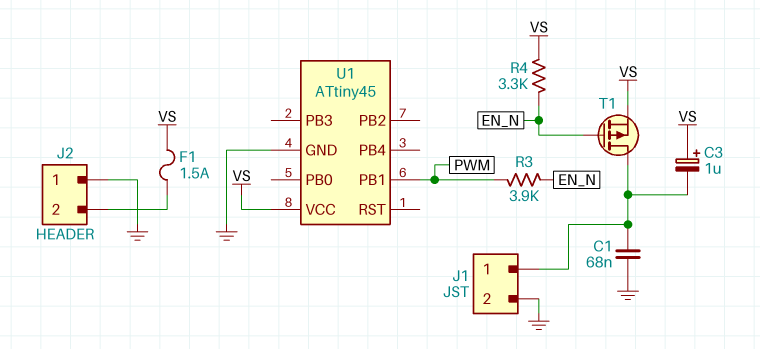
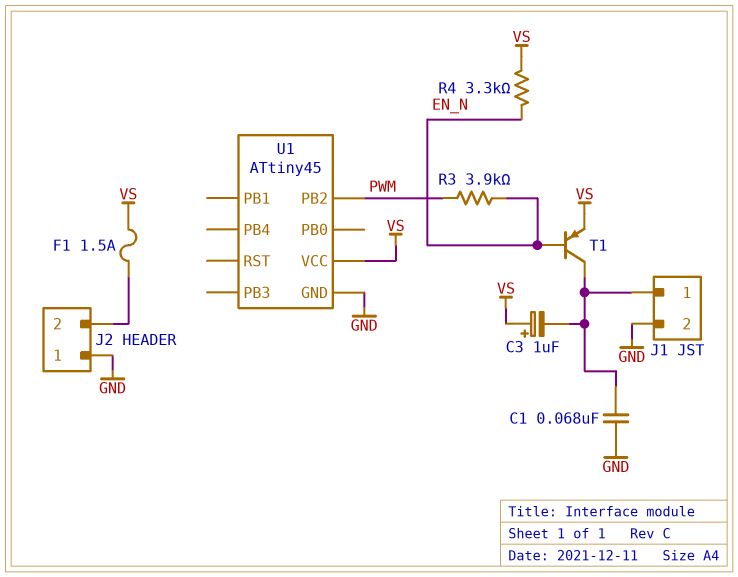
T1: PMOS (G EN_N, D J1/1, S VS) -> PNP (B EN_N, C J1/1, E VS)
U1 pin PB1: PWM -> none
U1 pin PB2: none -> PWM

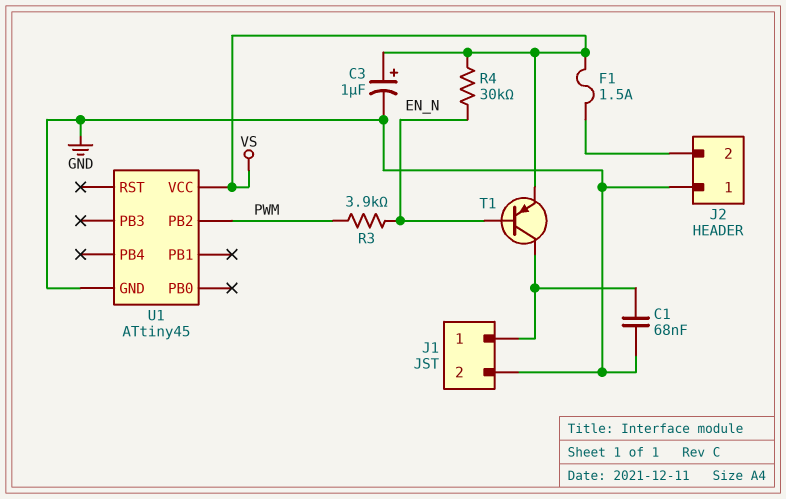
C3: 1uF (plus VS, minus J1/1) -> 1uF (plus VS, minus GND)
R4: 3.3k (EN_N, VS) -> 30k (EN_N, VS)

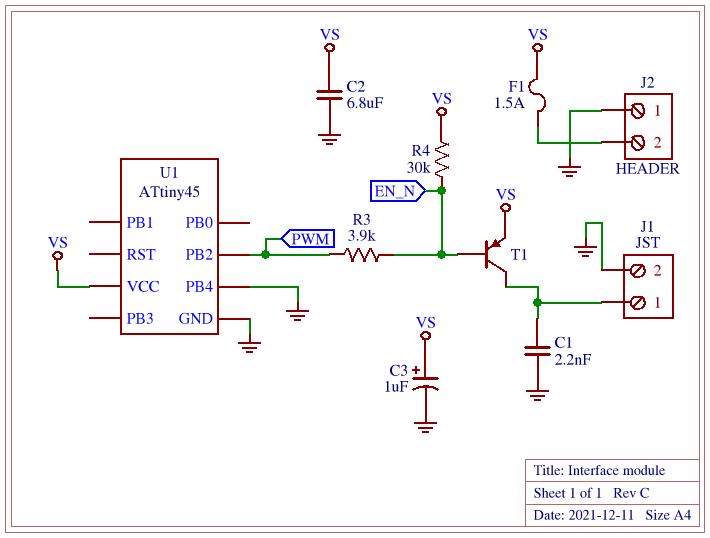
C1: 68nF (GND, J1/1) -> 2.2nF (GND, J1/1)
C2: none -> 6.8uF (GND, VS)
U1 pin PB4: none -> GND

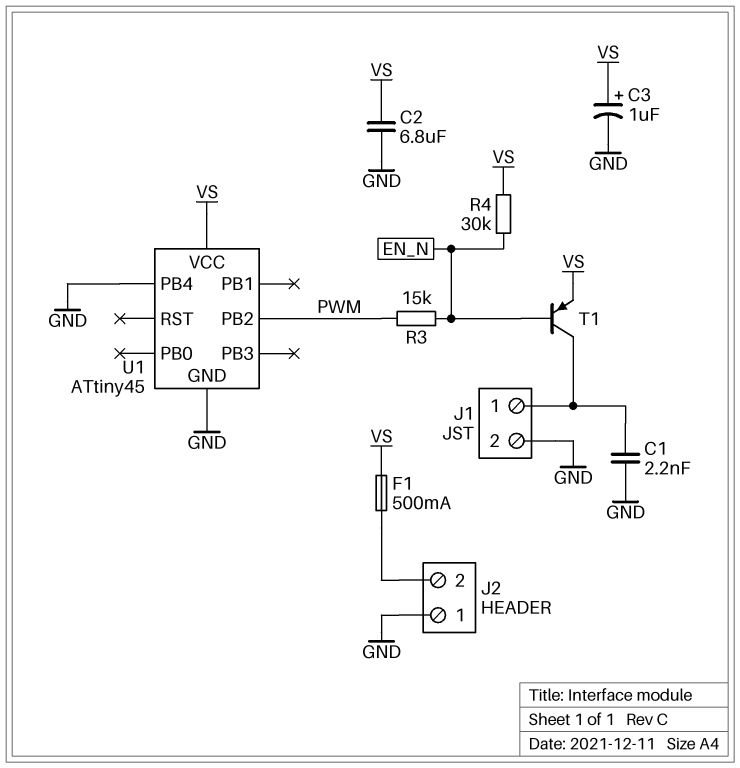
F1: 1.5A (J2/2, VS) -> 500mA (J2/2, VS)
R3: 3.9k (EN_N, PWM) -> 15k (EN_N, PWM)

